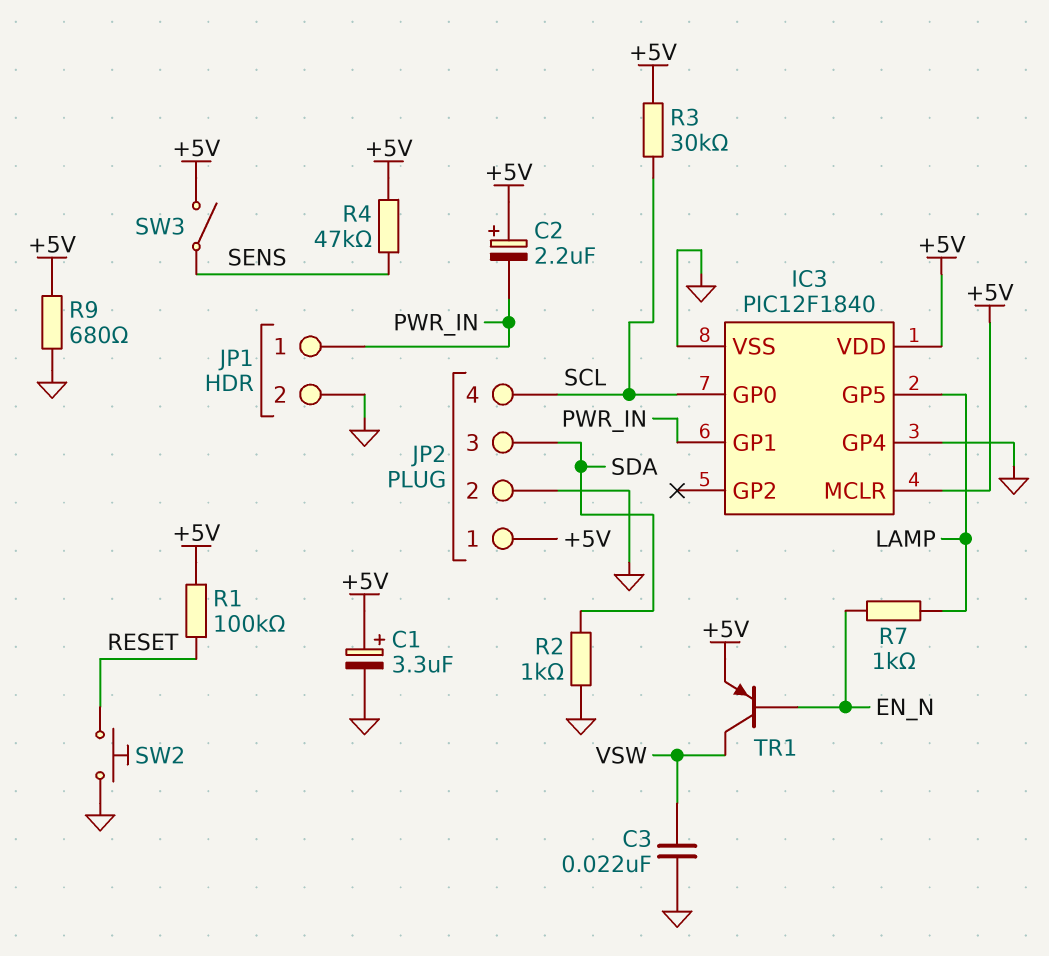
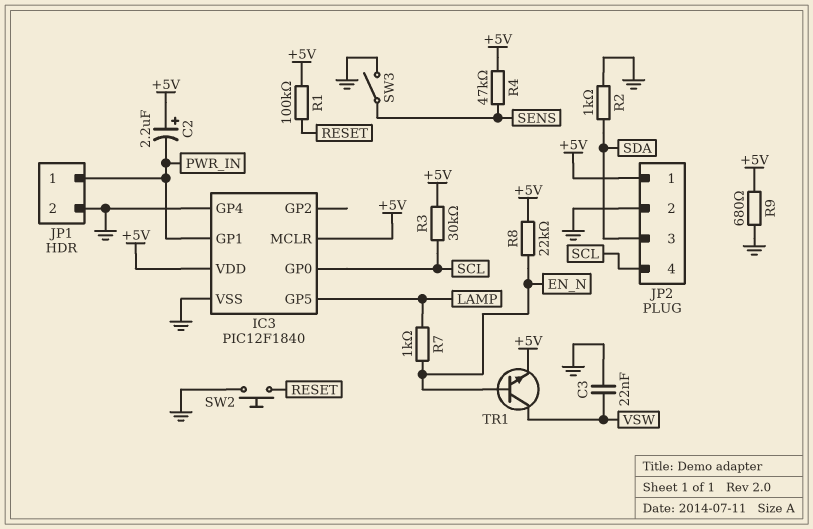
C1: 3.3uF (plus +5V, minus GND) -> none
R8: none -> 22k (+5V, EN_N)
SW3: switch (+5V, SENS) -> switch (GND, SENS)
TR1: PNP (B EN_N, C VSW, E +5V) -> NPN (B EN_N, C VSW, E +5V)

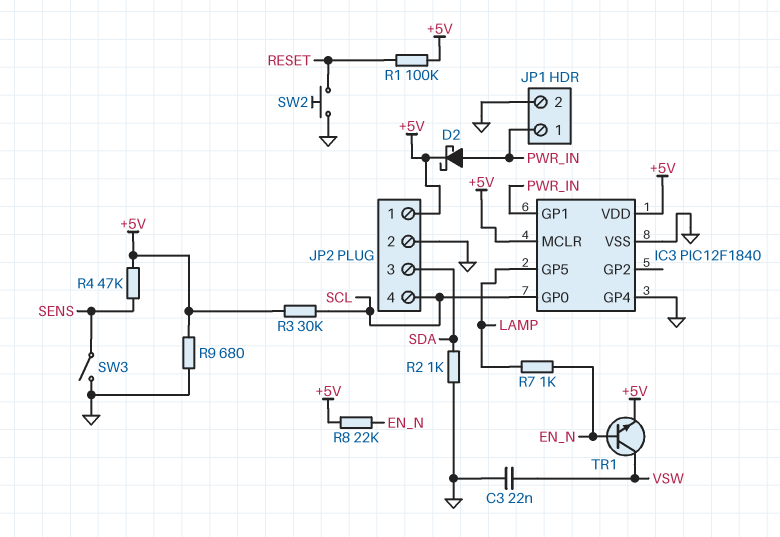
C2: 2.2uF (plus +5V, minus PWR_IN) -> none
D2: none -> schottky (A PWR_IN, K +5V)

